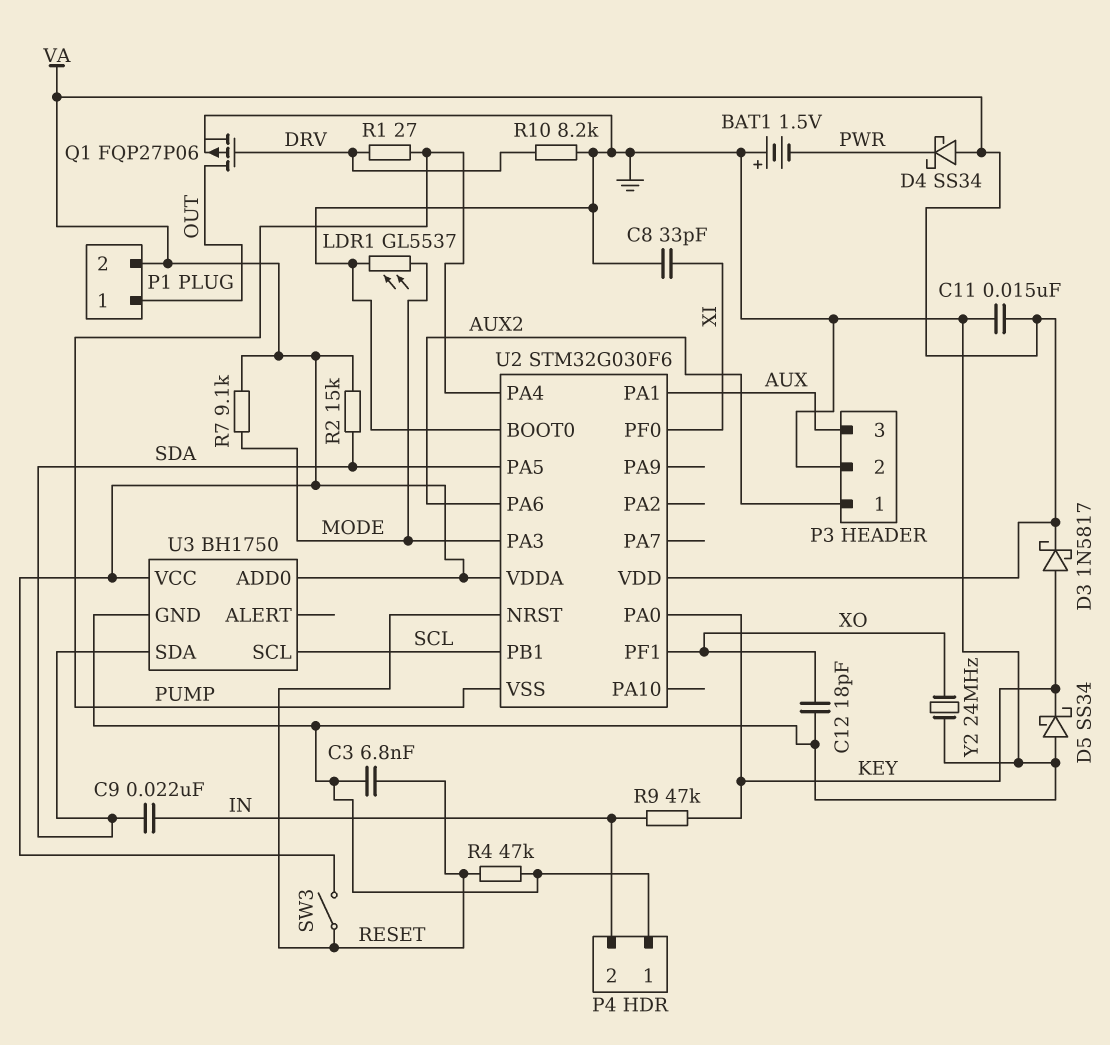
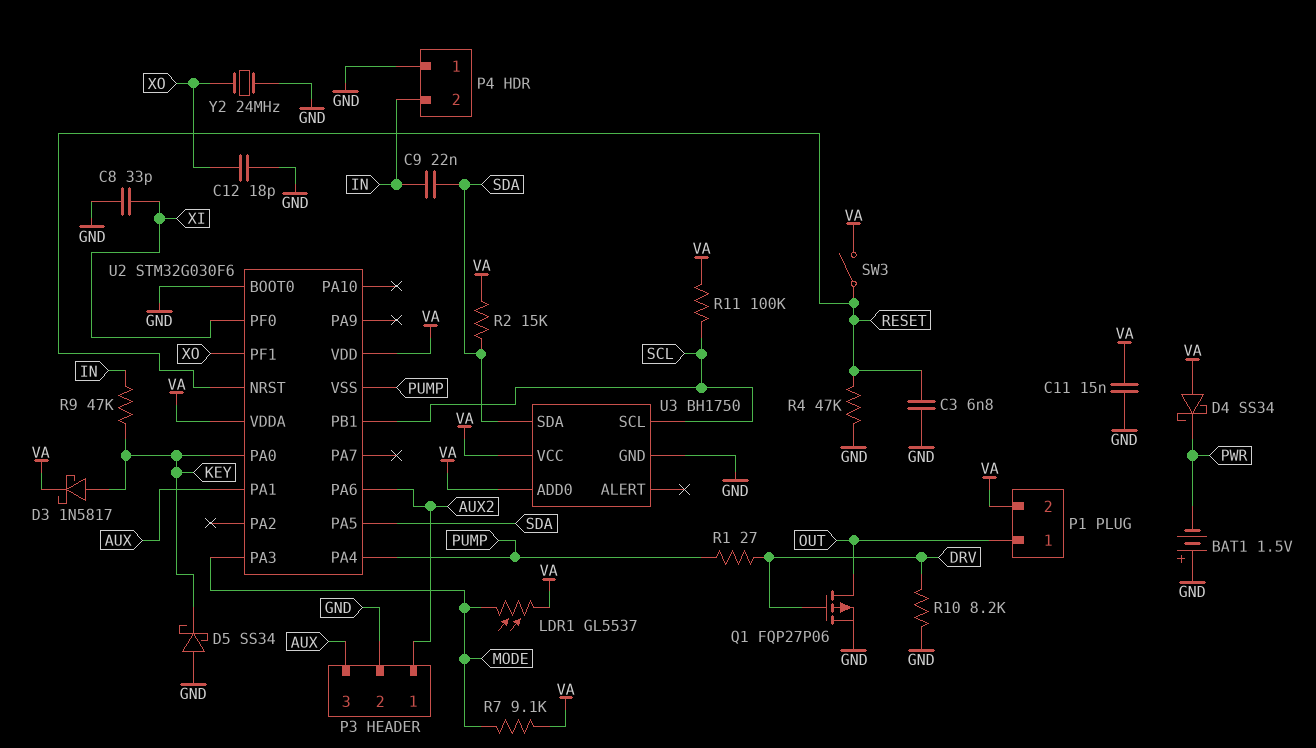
LDR1: GL5537 (GND, MODE) -> GL5537 (MODE, VA)
R11: none -> 100k (SCL, VA)

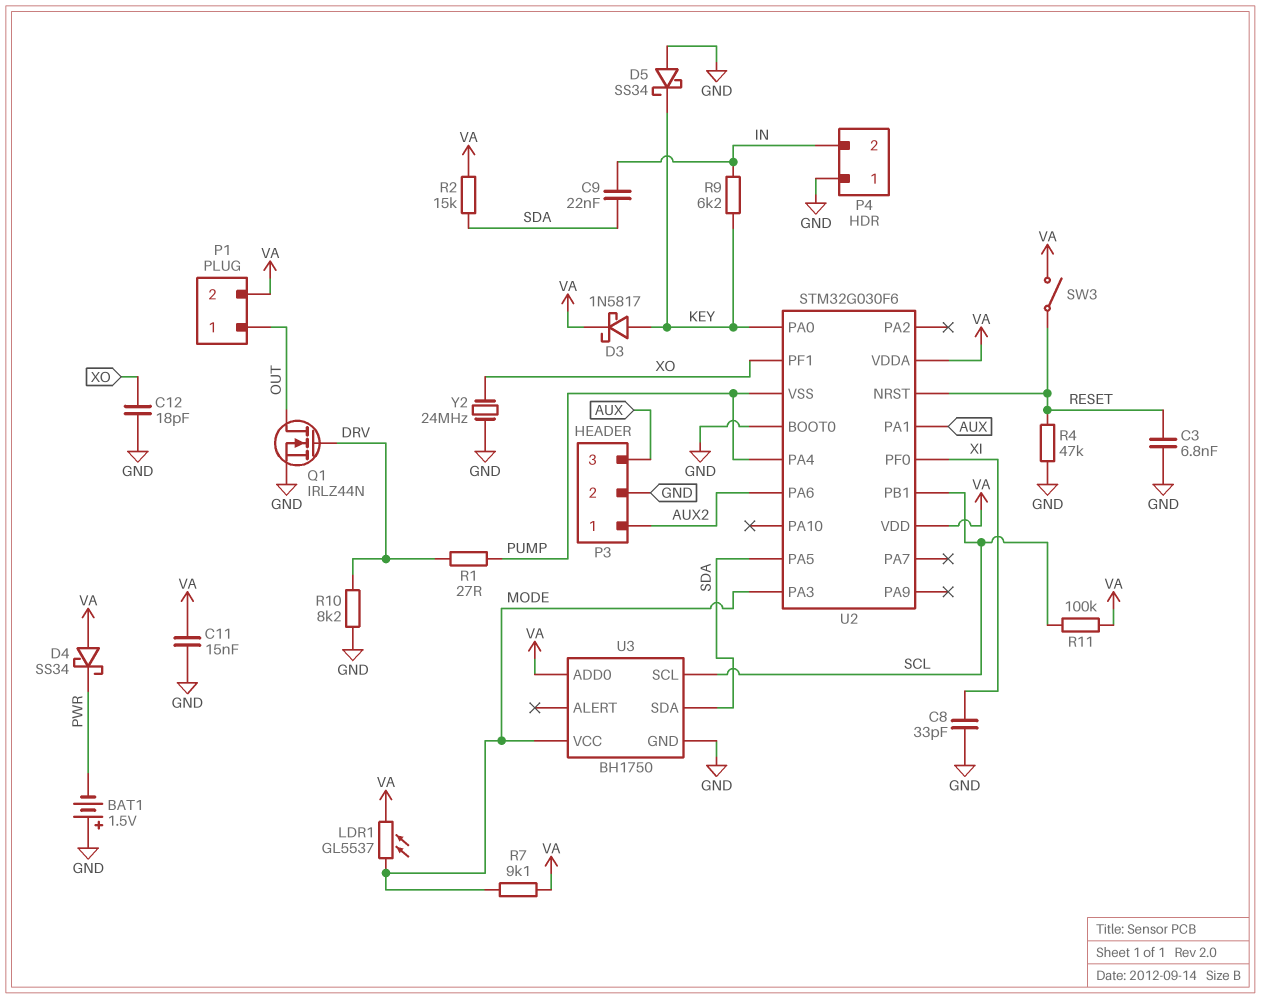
Q1: PMOS FQP27P06 (G DRV, D OUT, S GND) -> NMOS IRLZ44N (G DRV, D OUT, S GND)
R9: 47k (IN, KEY) -> 6.2k (IN, KEY)
U3 pin VCC: VA -> MODE

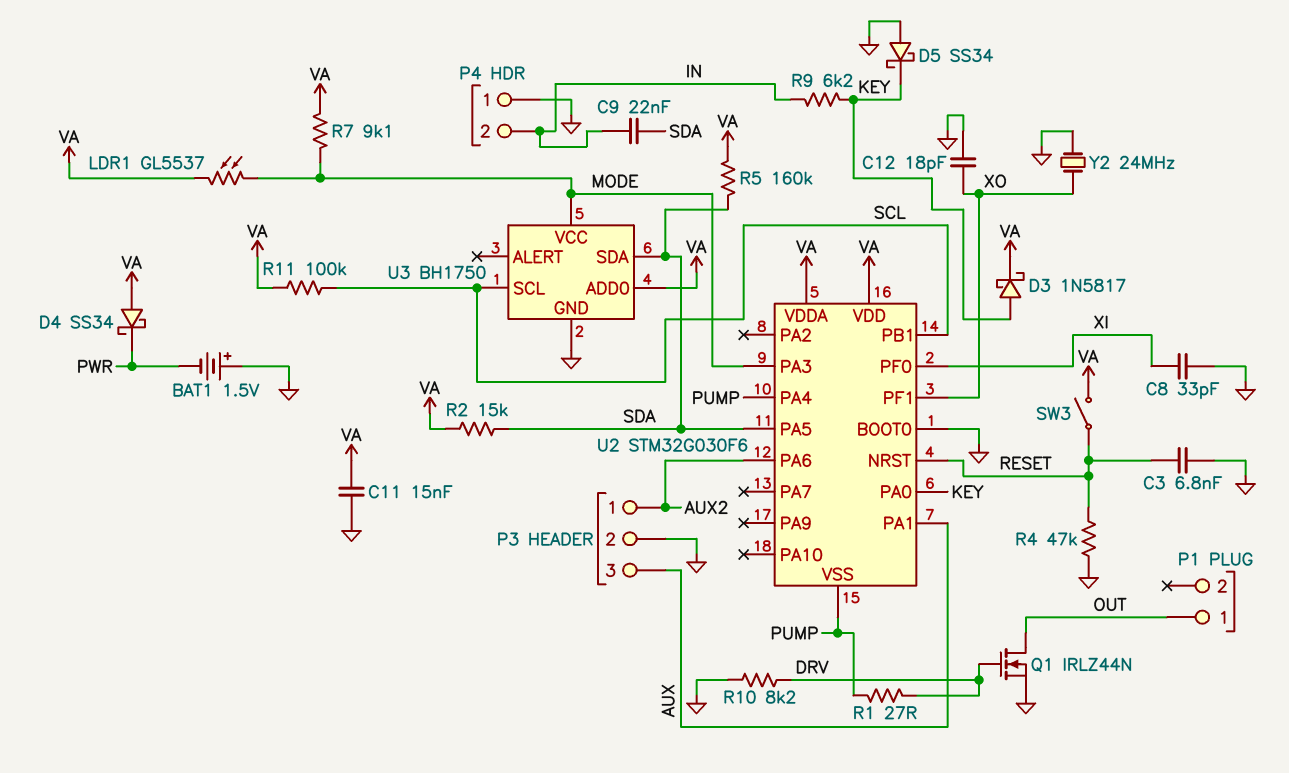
P1 pin 2: VA -> none
R5: none -> 160k (SDA, VA)

